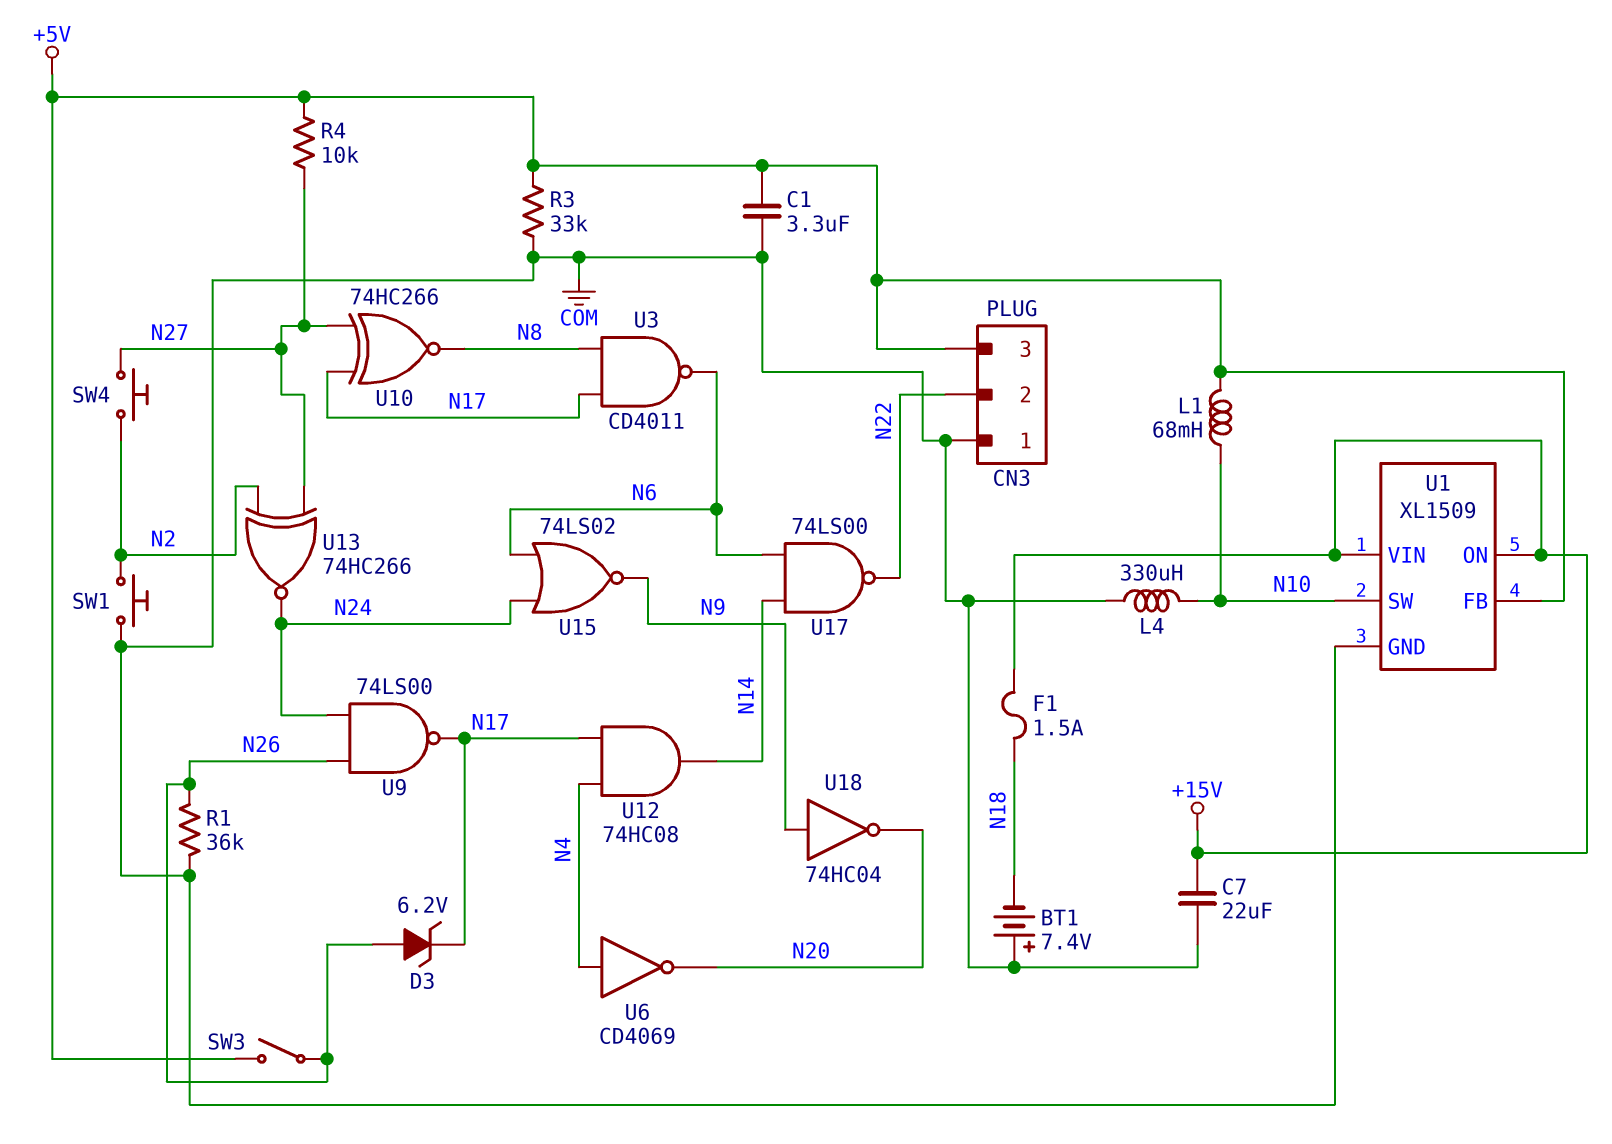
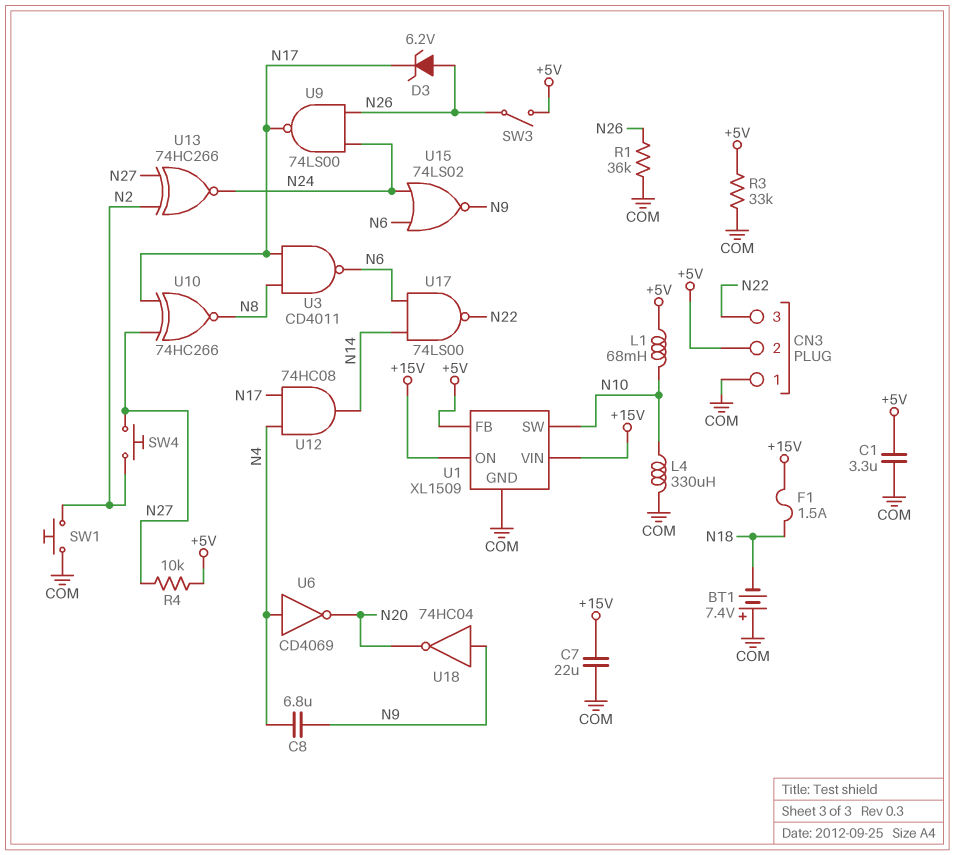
C8: none -> 6.8uF (N4, N9)
CN3 pin 2: N22 -> +5V
CN3 pin 3: +5V -> N22

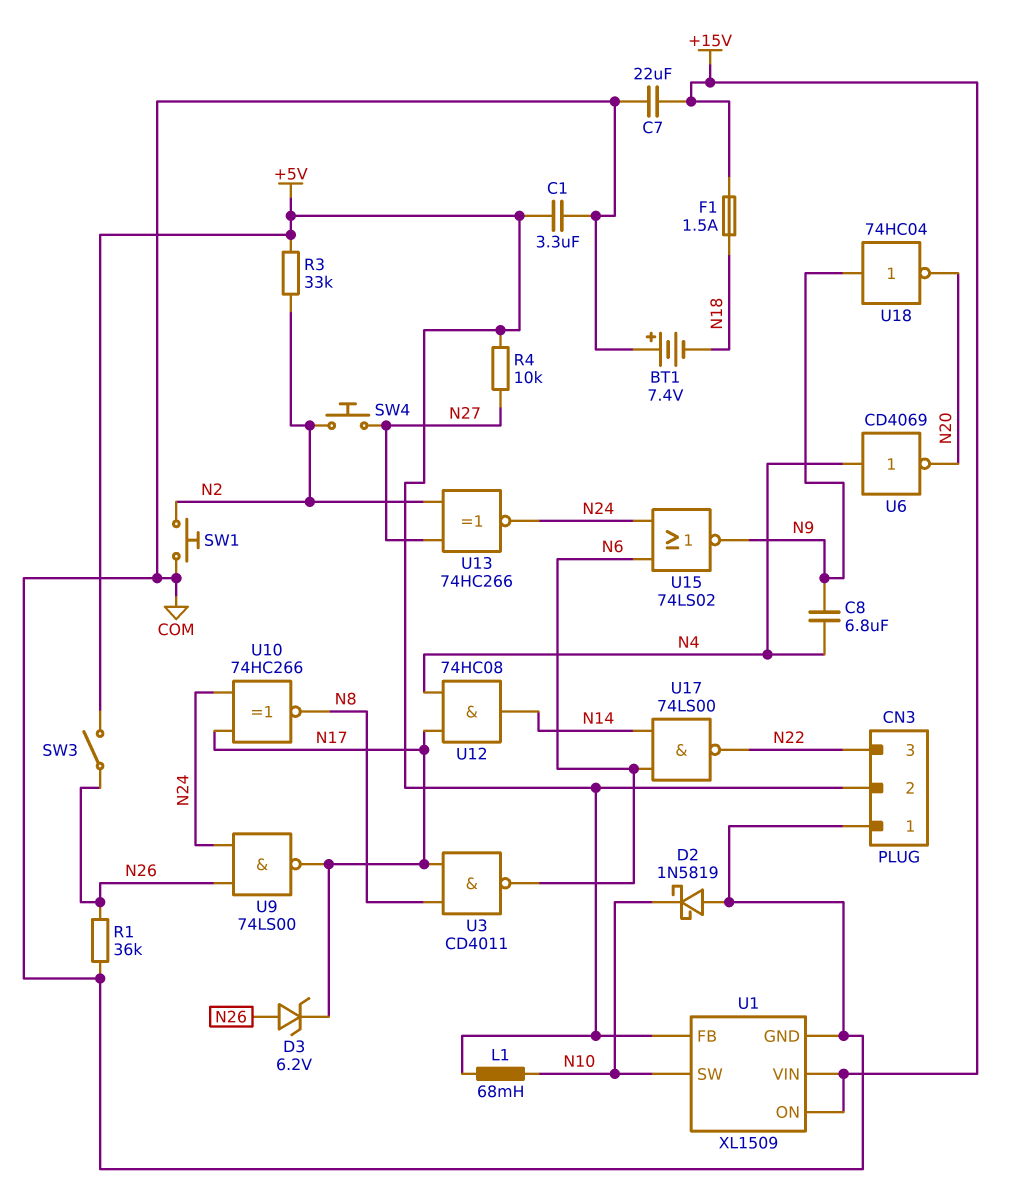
D2: none -> schottky 1N5819 (A COM, K N10)
L4: 330uH (COM, N10) -> none
R3: 33k (+5V, COM) -> 33k (+5V, N2)
U10: XNOR 74HC266 (in N17, in N27, out N8) -> XNOR 74HC266 (in N17, in N24, out N8)

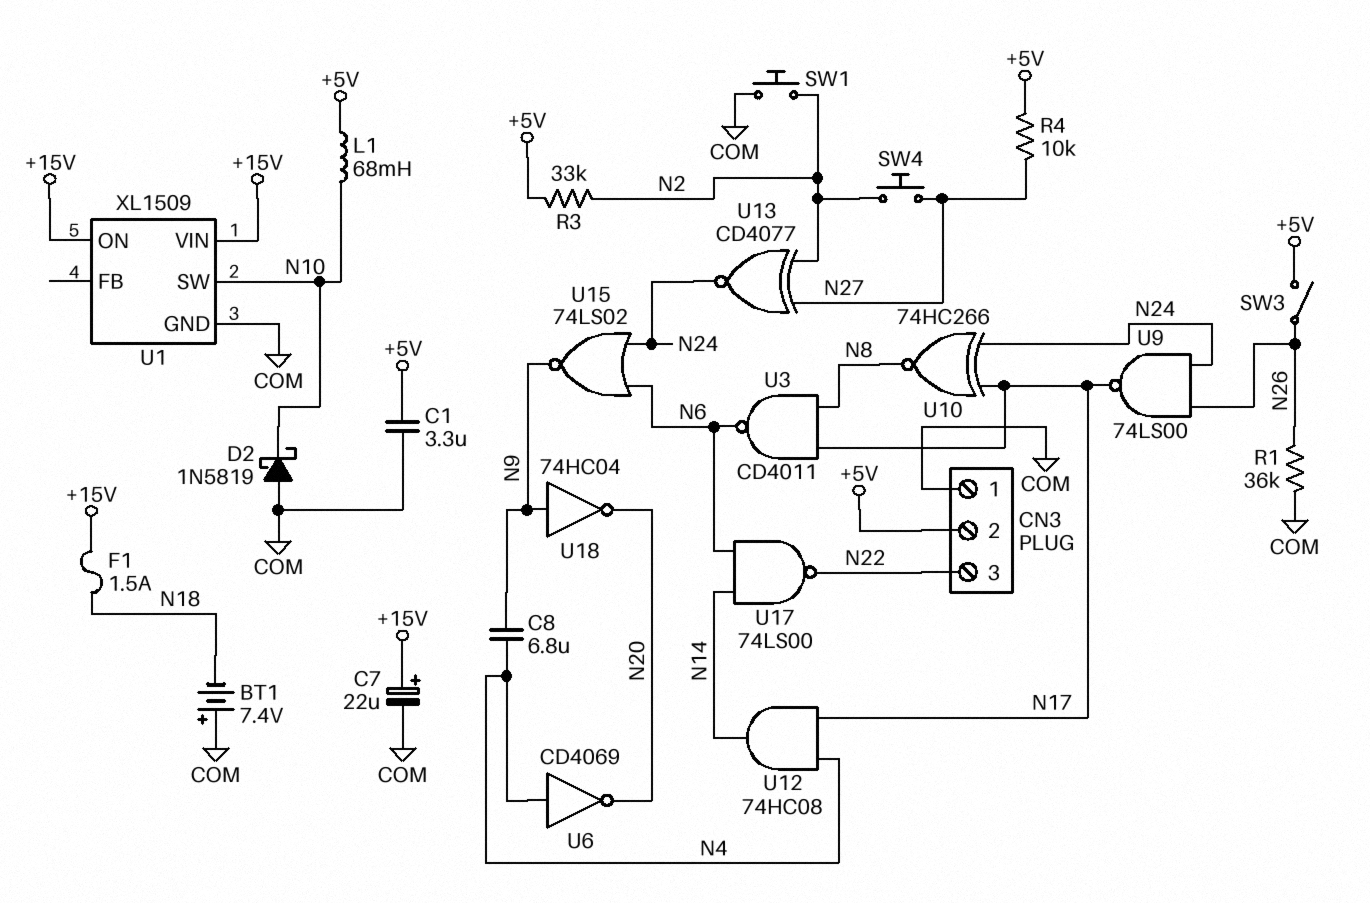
C7: 22uF (+15V, COM) -> 22uF (plus +15V, minus COM)
D3: zener 6.2V (A N26, K N17) -> none
U1 pin FB: +5V -> none
U13: XNOR 74HC266 (in N2, in N27, out N24) -> XNOR CD4077 (in N2, in N27, out N24)

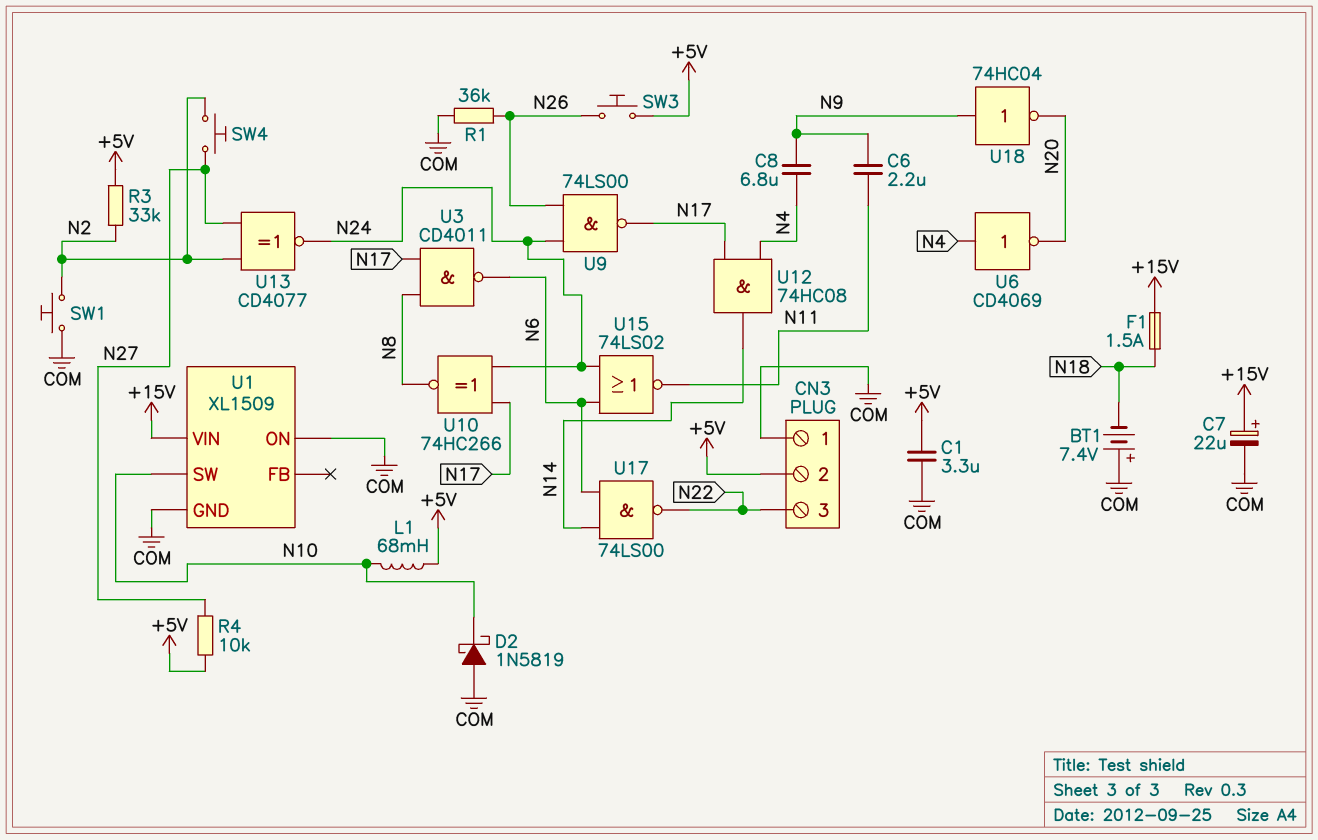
C6: none -> 2.2uF (N9, N11)
SW3: switch (+5V, N26) -> button (+5V, N26)
U1 pin ON: +15V -> COM
U15: NOR 74LS02 (in N6, in N24, out N9) -> NOR 74LS02 (in N6, in N24, out N11)

